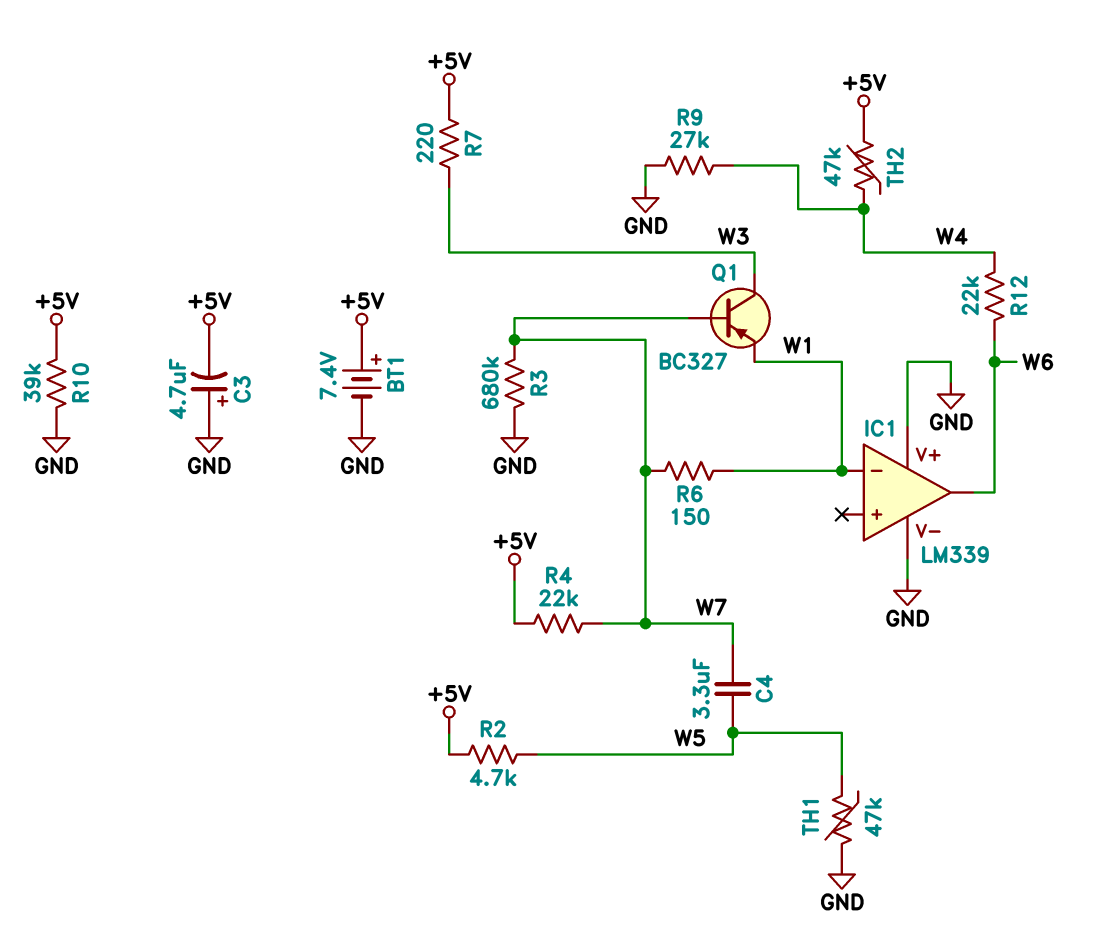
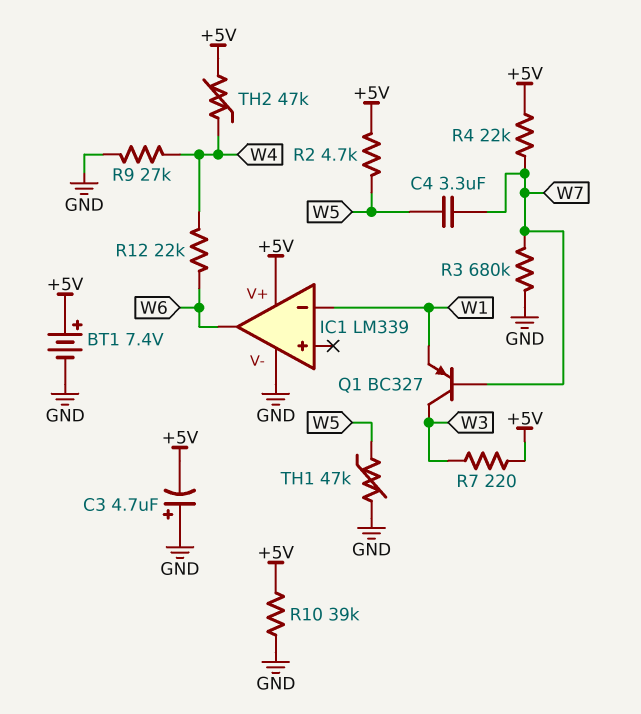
IC1 pin V+: GND -> +5V
R6: 150 (W1, W7) -> none

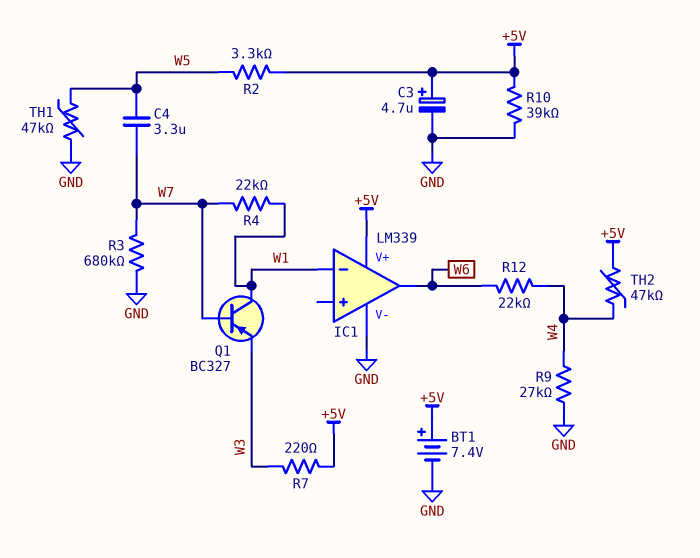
C3: 4.7uF (plus GND, minus +5V) -> 4.7uF (plus +5V, minus GND)
Q1: PNP BC327 (B W7, C W3, E W1) -> PNP BC327 (B W7, C W1, E W3)
R2: 4.7k (+5V, W5) -> 3.3k (+5V, W5)
R4: 22k (+5V, W7) -> 22k (W1, W7)

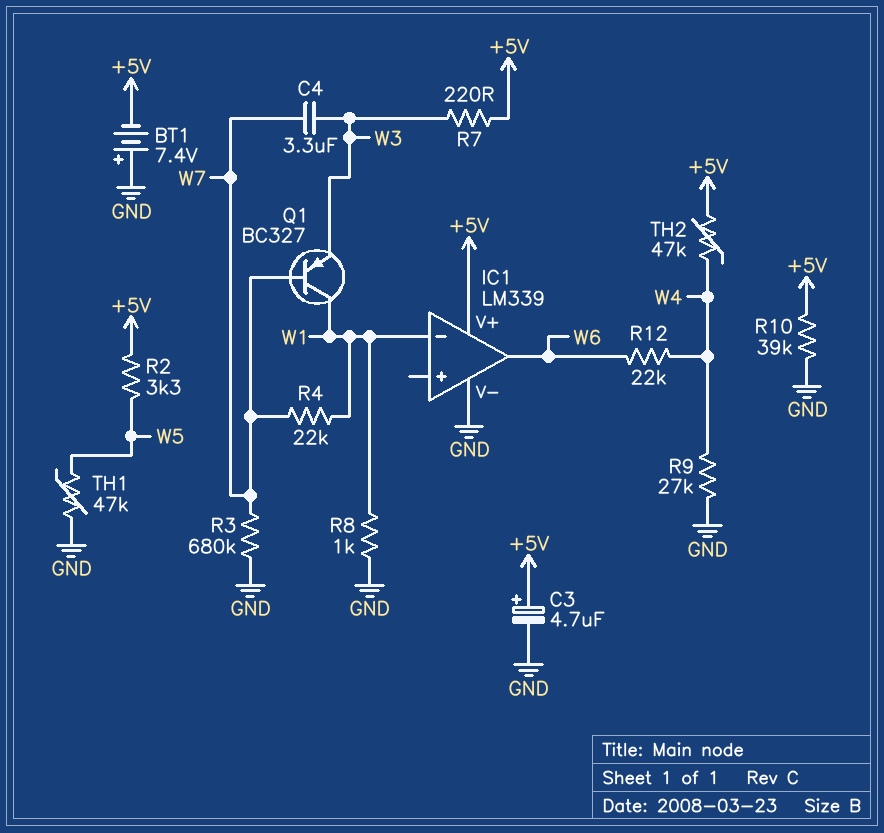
BT1: 7.4V (plus +5V, minus GND) -> 7.4V (plus GND, minus +5V)
C4: 3.3uF (W5, W7) -> 3.3uF (W3, W7)
R8: none -> 1k (GND, W1)

